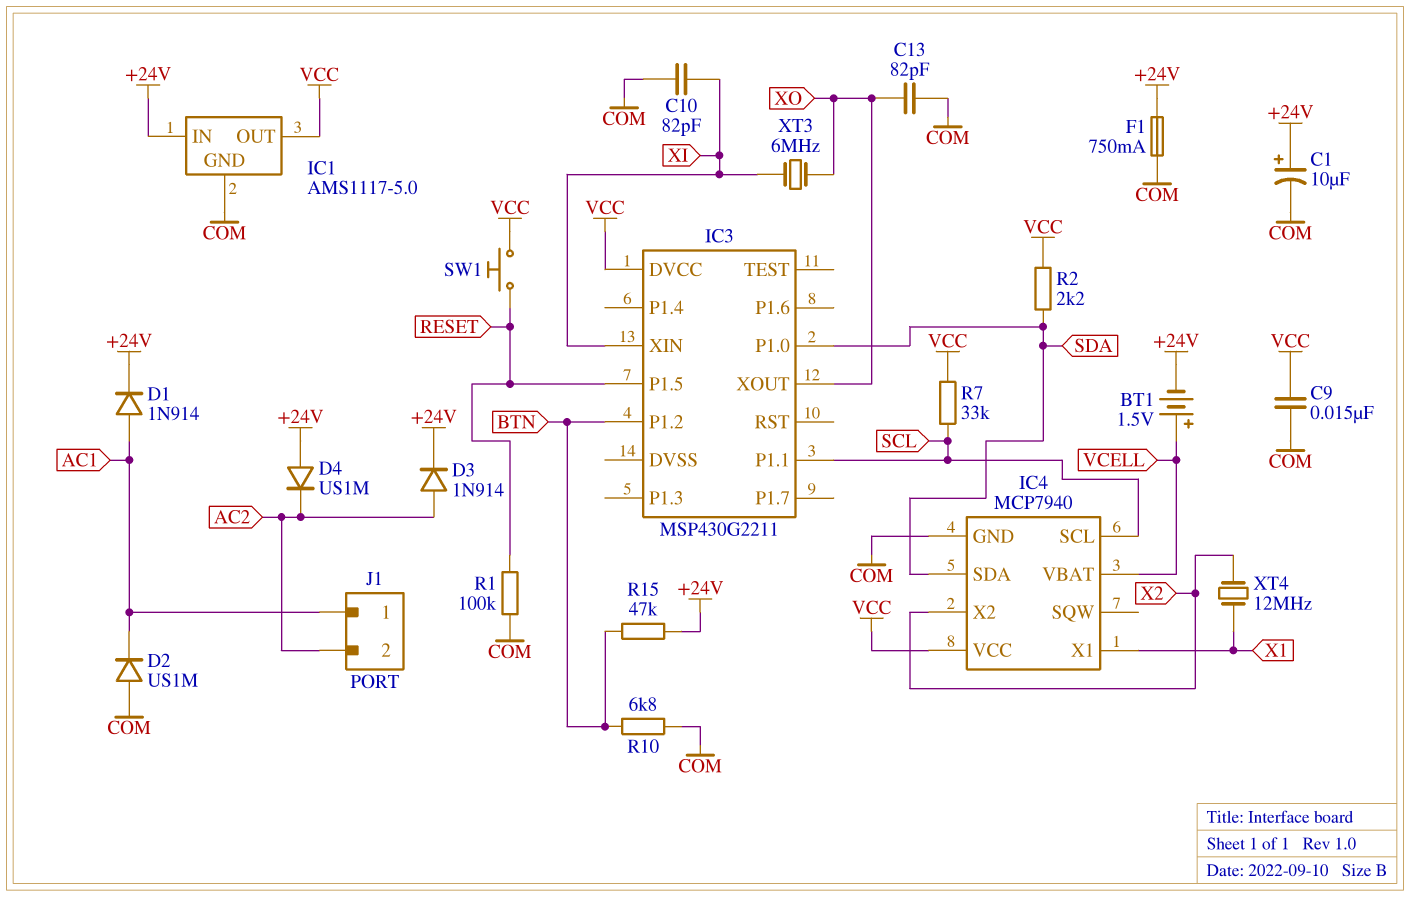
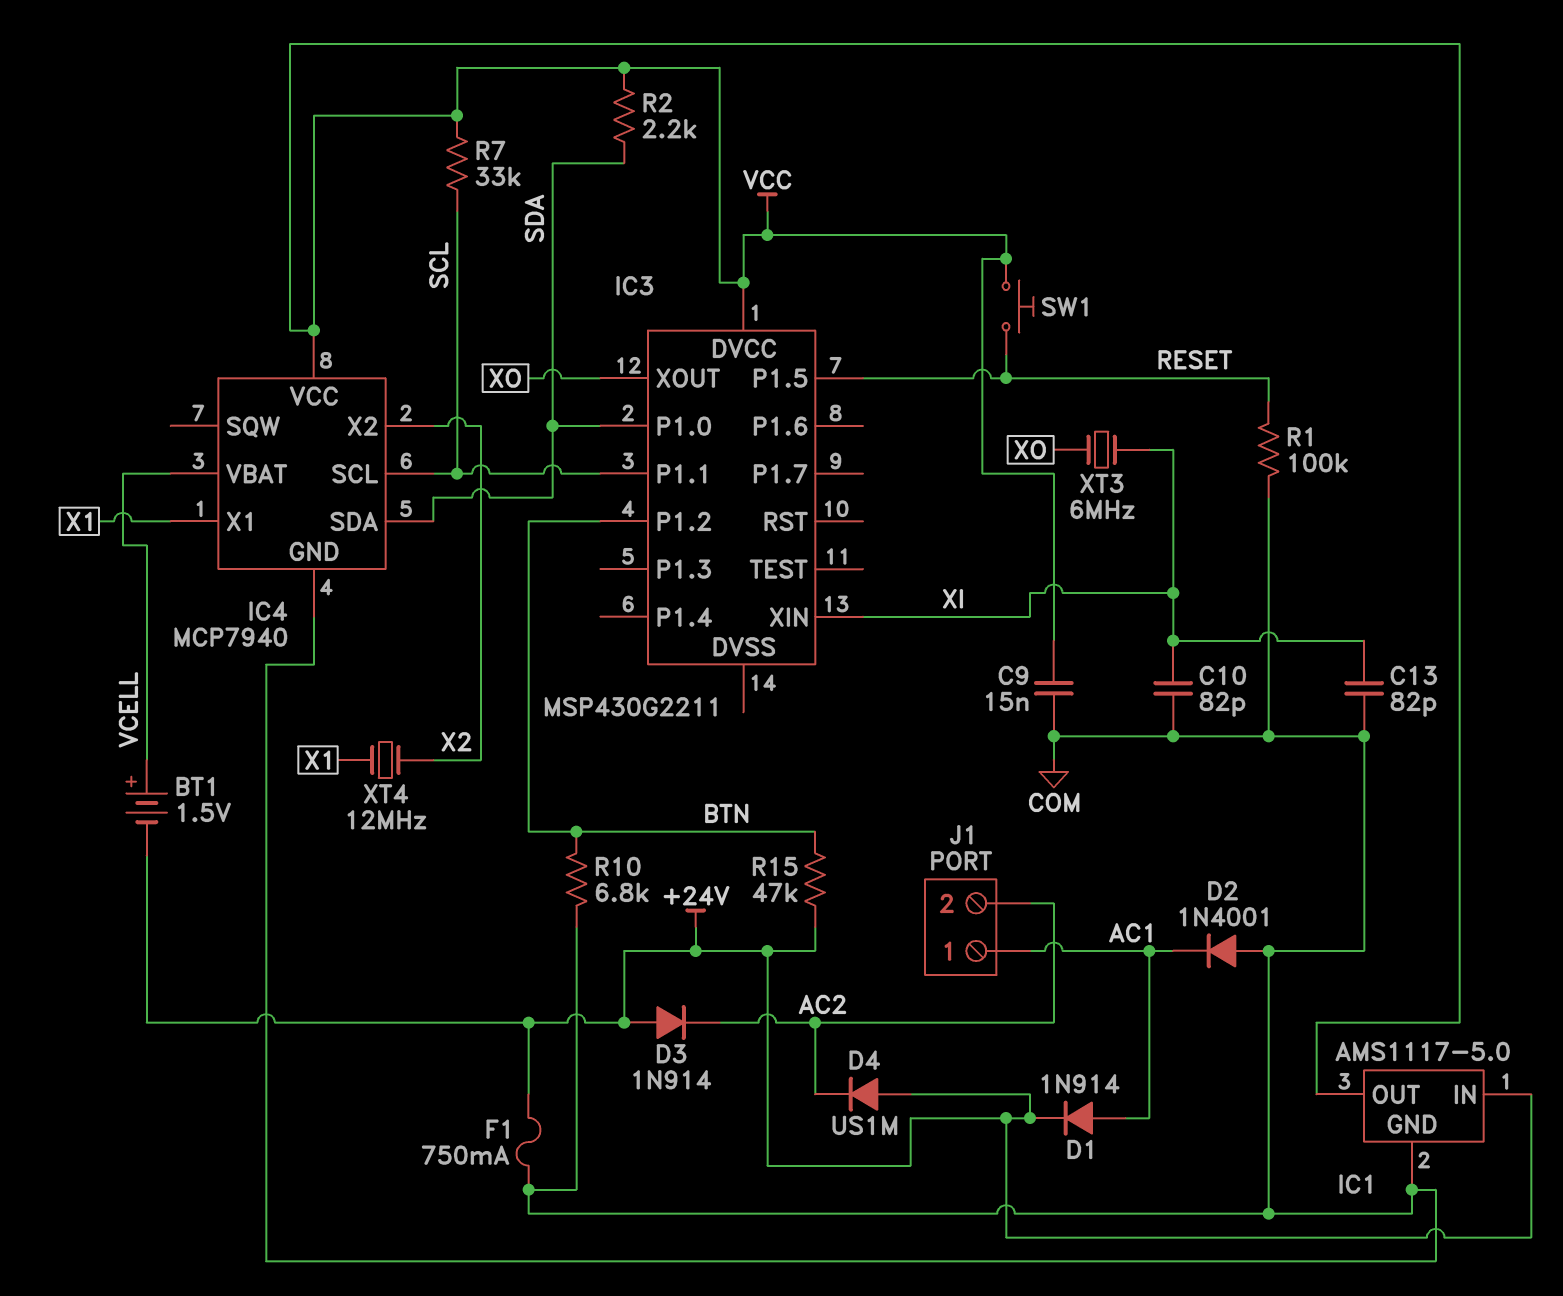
C1: 10uF (plus +24V, minus COM) -> none
C13: 82pF (COM, XO) -> 82pF (COM, XI)
D2: diode US1M (A COM, K AC1) -> diode 1N4001 (A COM, K AC1)
D3: diode 1N914 (A AC2, K +24V) -> diode 1N914 (A +24V, K AC2)

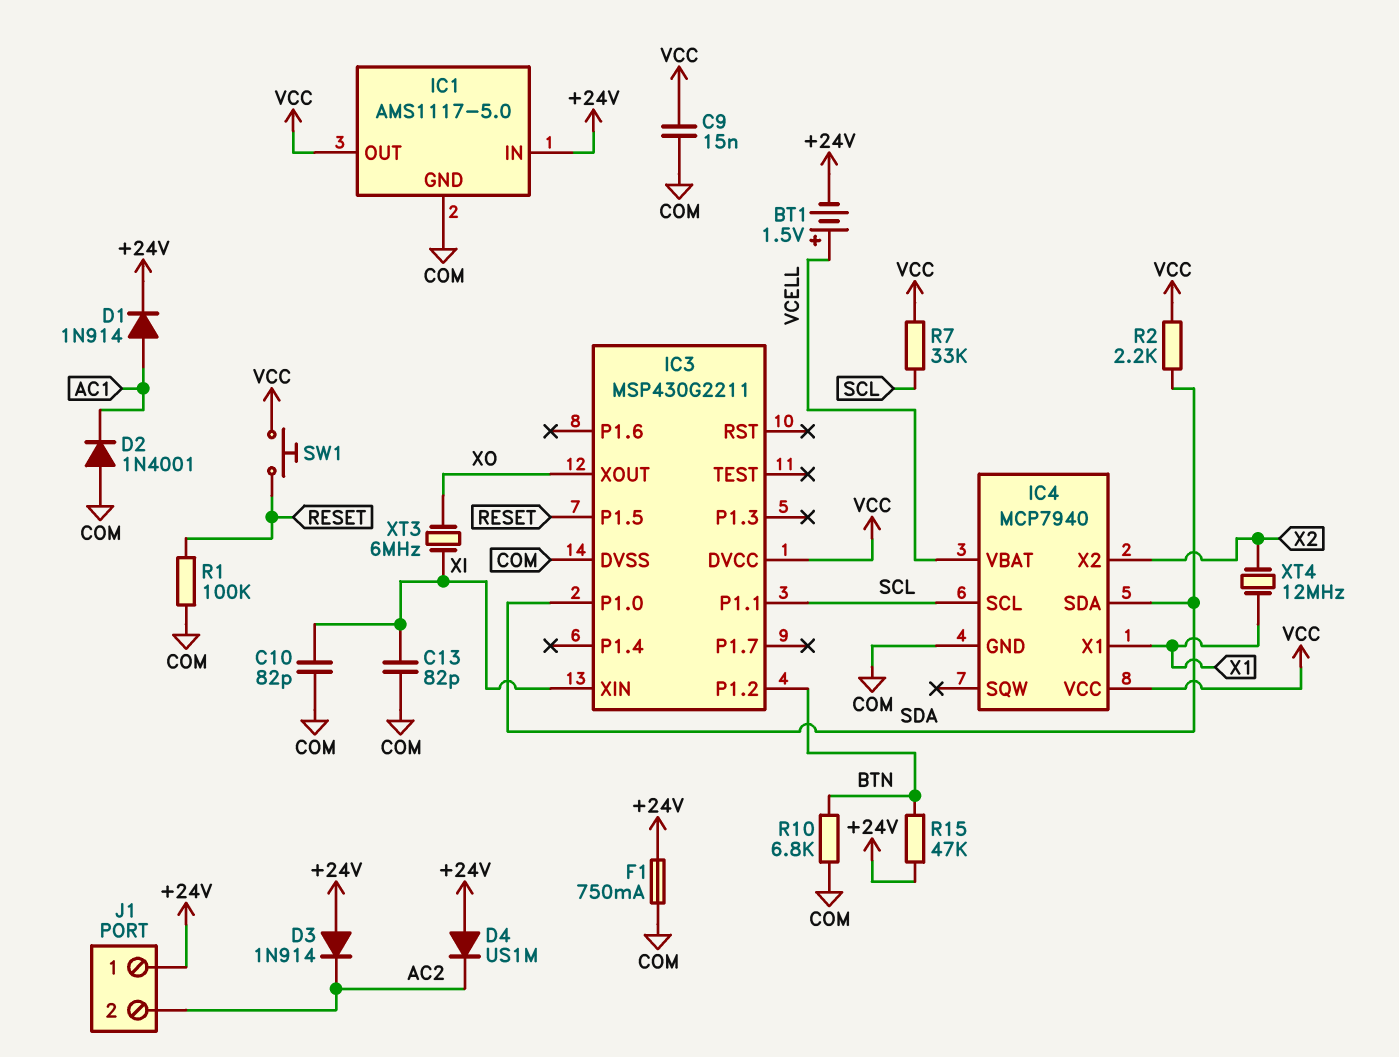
IC3 pin DVSS: none -> COM
J1 pin 1: AC1 -> +24V

